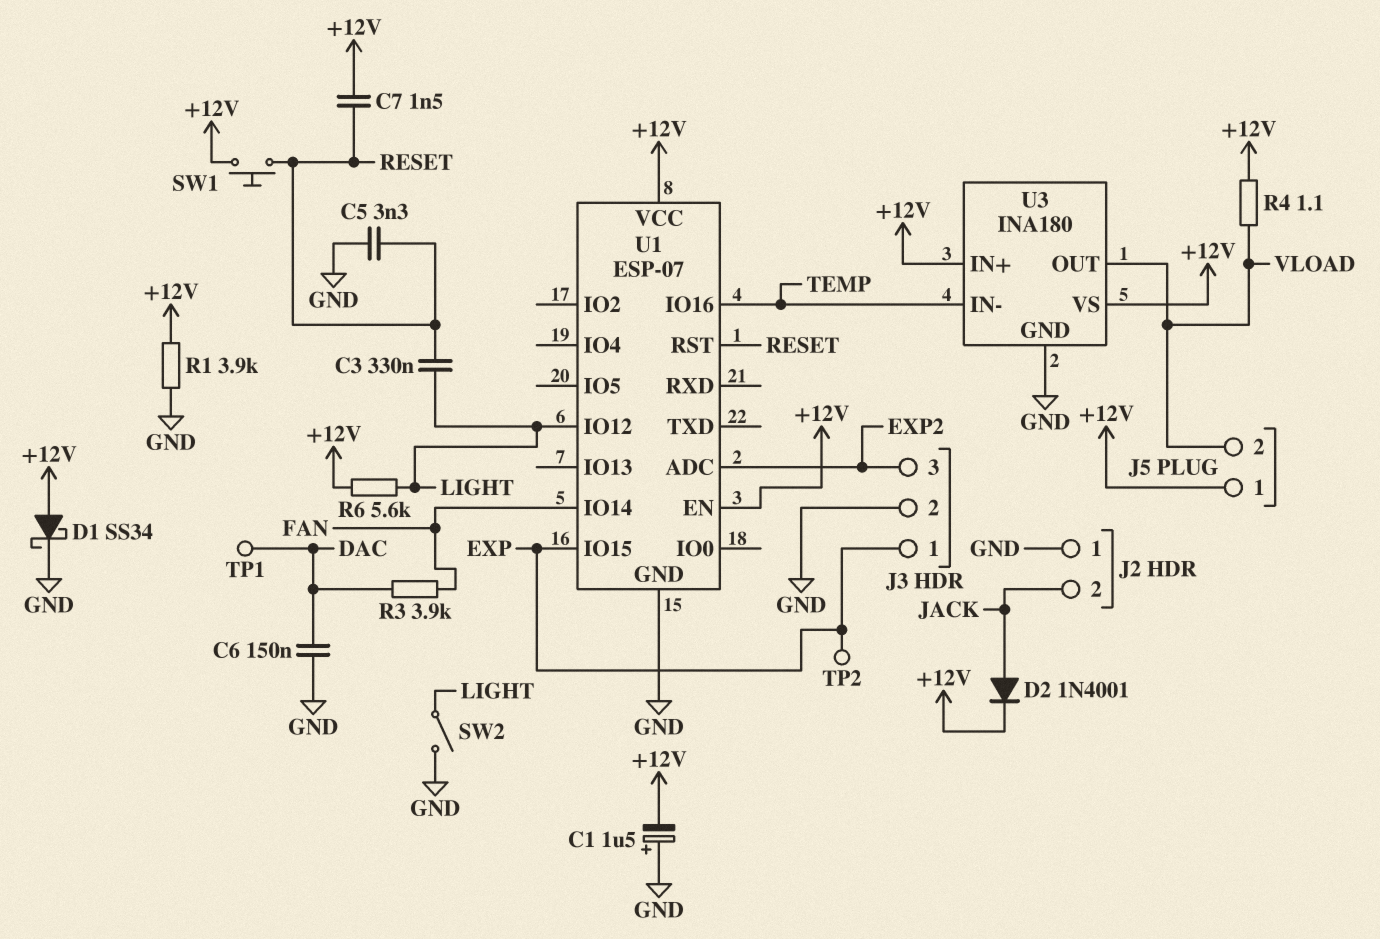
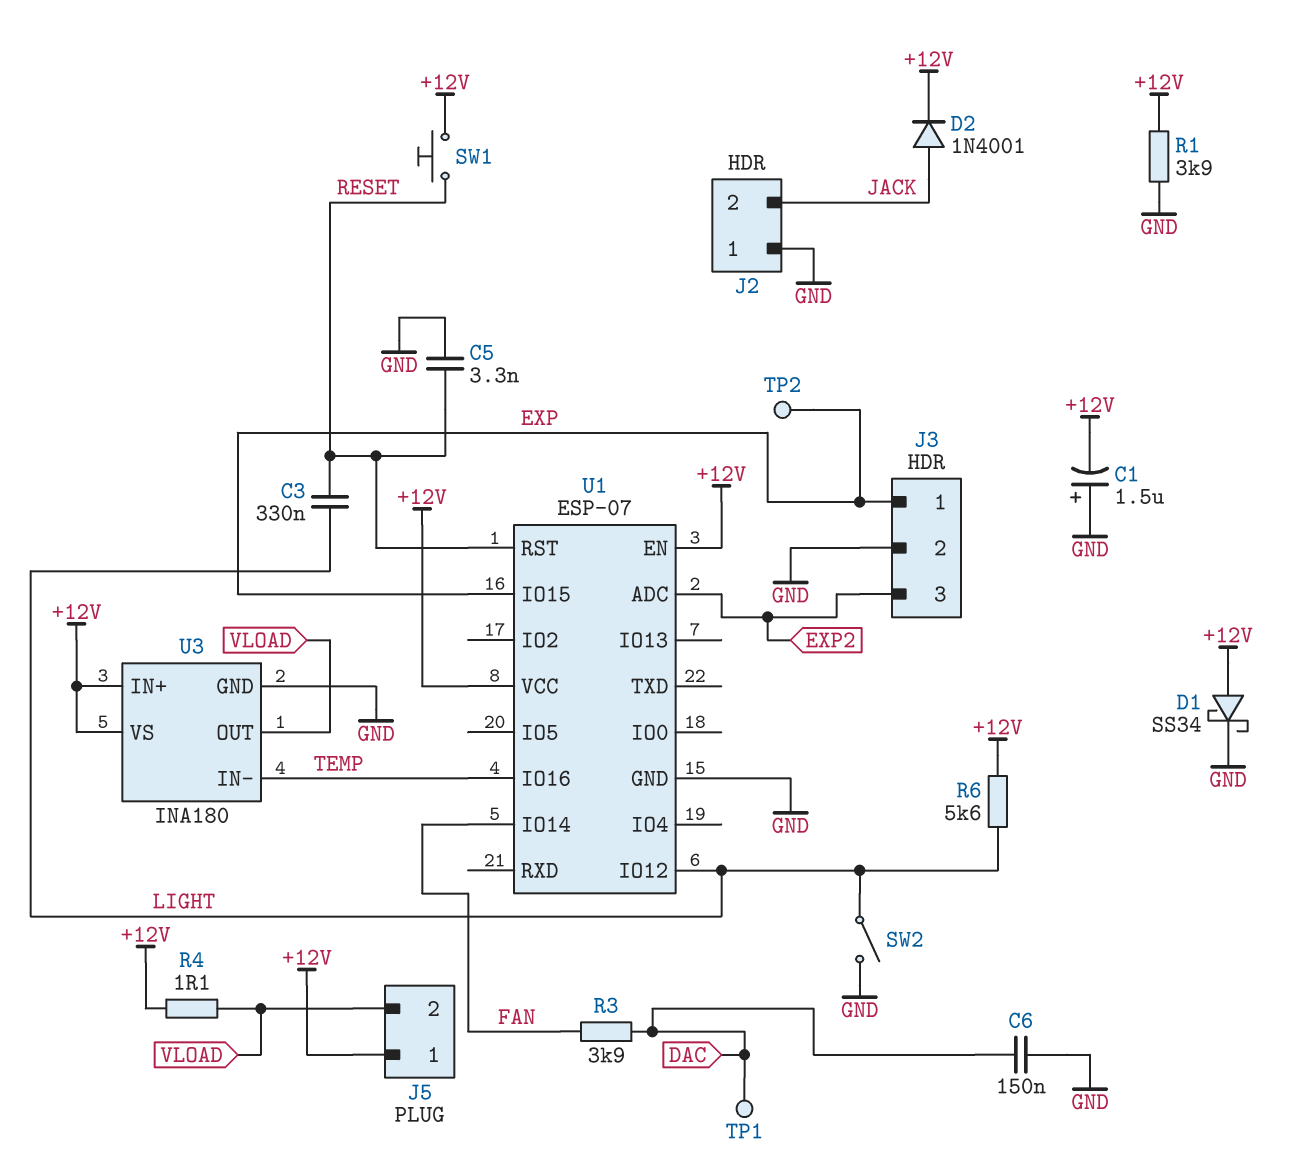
C7: 1.5nF (+12V, RESET) -> none

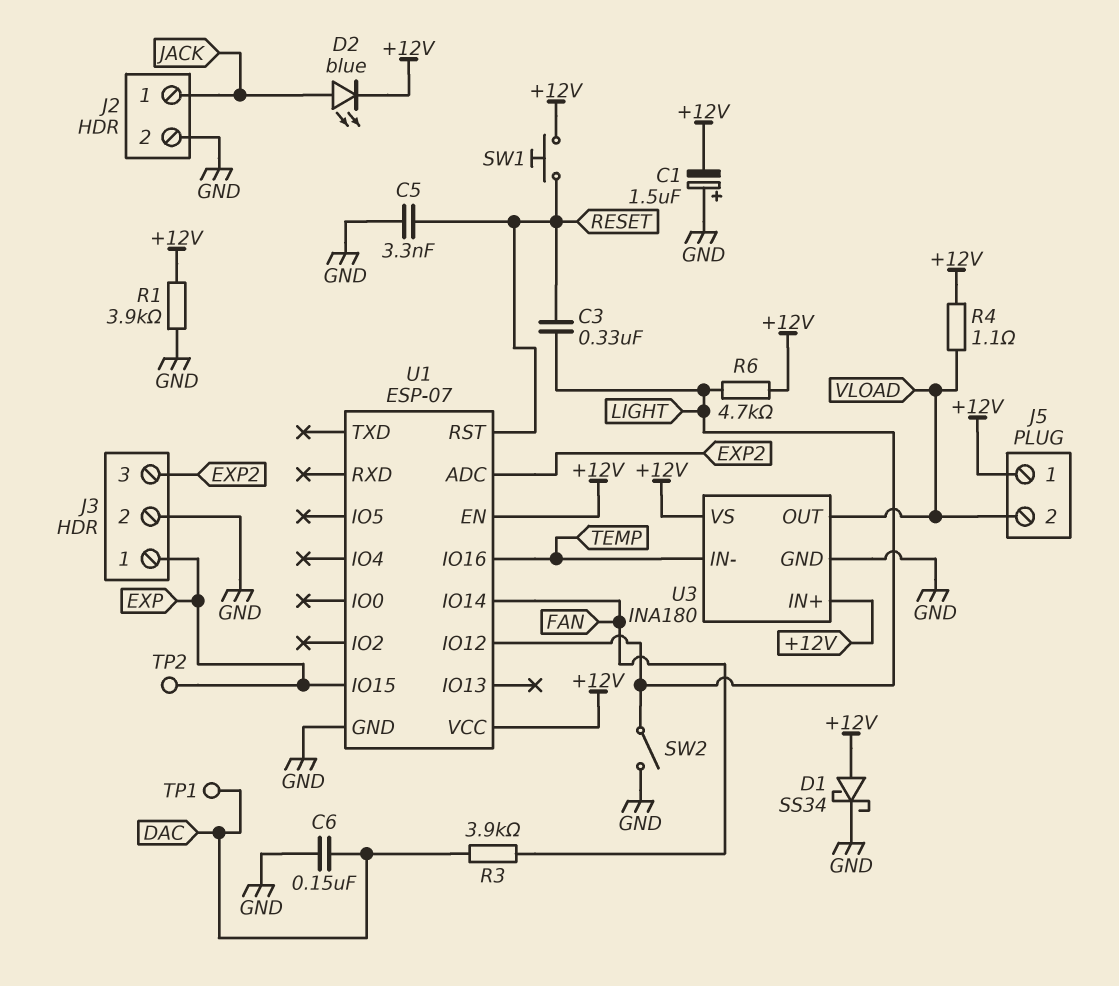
D2: diode 1N4001 (A JACK, K +12V) -> LED blue (A JACK, K +12V)
J2 pin 1: GND -> JACK
J2 pin 2: JACK -> GND
R6: 5.6k (+12V, LIGHT) -> 4.7k (+12V, LIGHT)

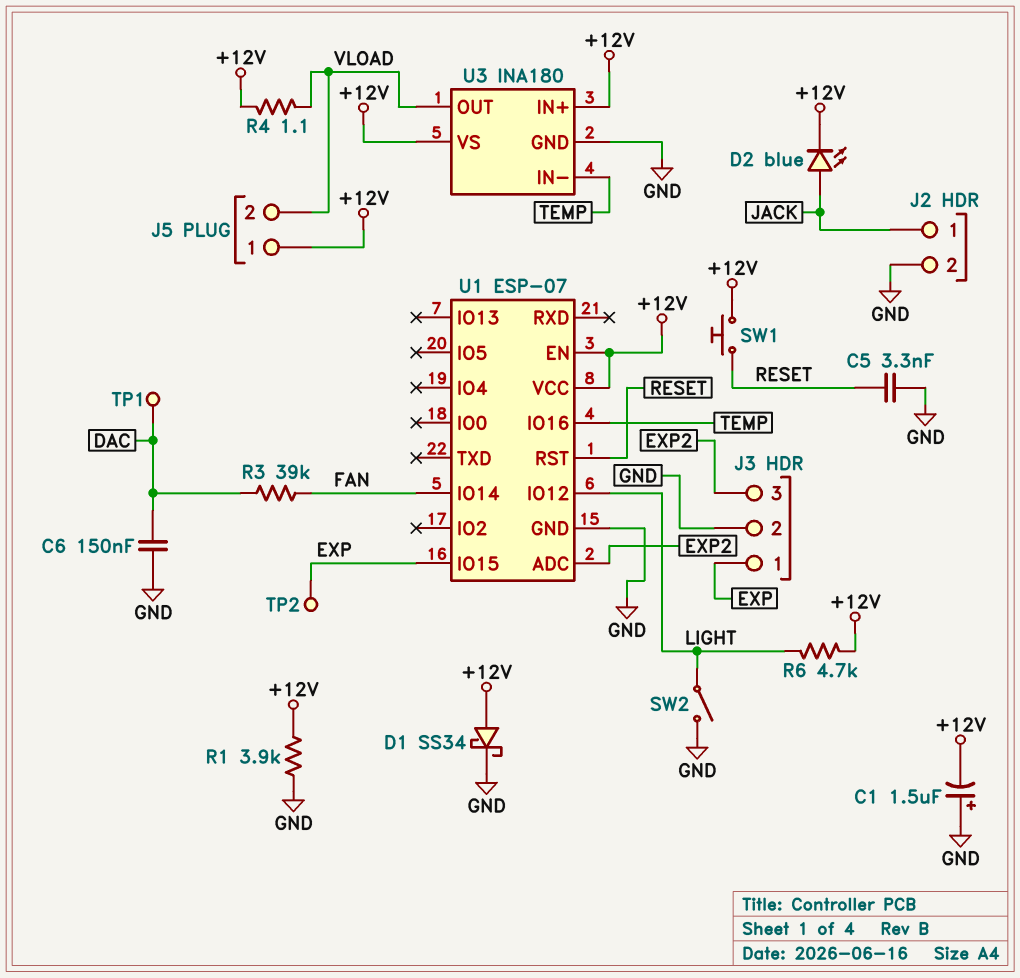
C3: 330nF (LIGHT, RESET) -> none
R3: 3.9k (DAC, FAN) -> 39k (DAC, FAN)

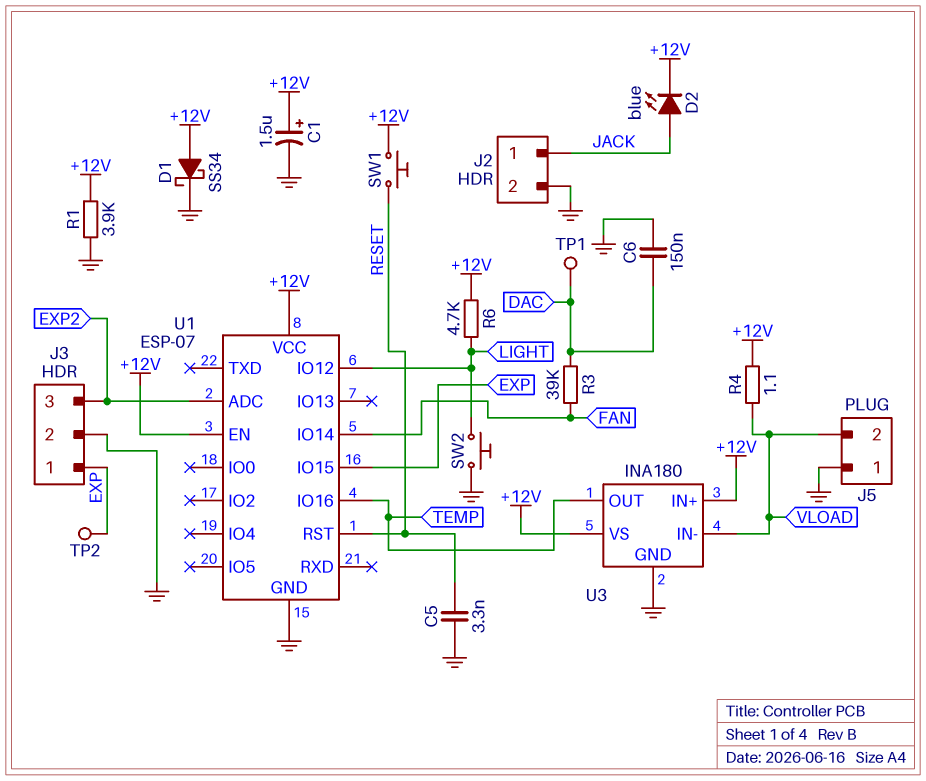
C1: 1.5uF (plus GND, minus +12V) -> 1.5uF (plus +12V, minus GND)
J5 pin 1: +12V -> GND
SW2: switch (GND, LIGHT) -> button (GND, LIGHT)
U3 pin IN-: TEMP -> VLOAD
U3 pin OUT: VLOAD -> TEMP

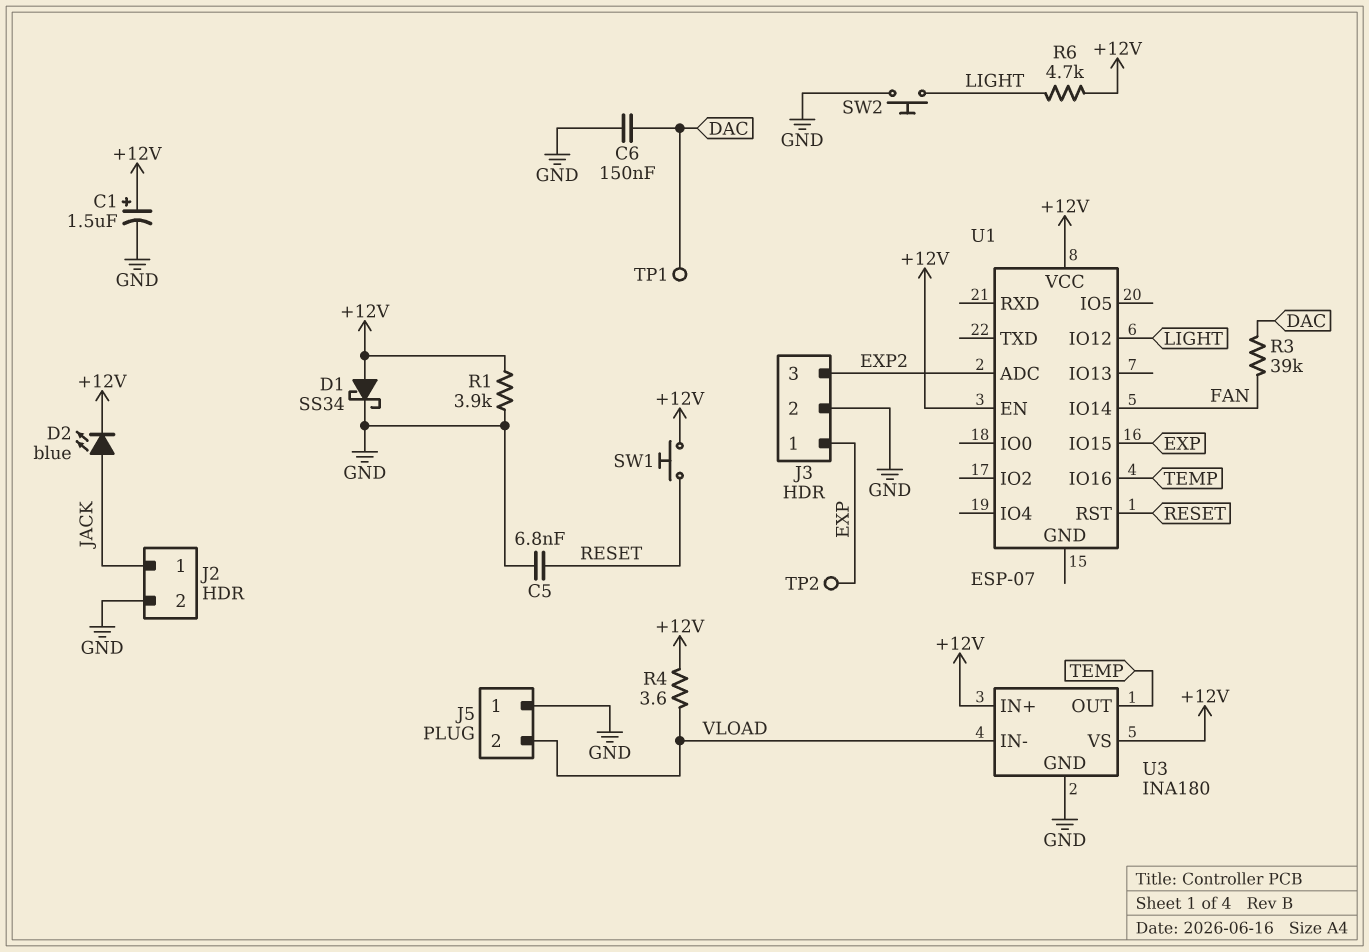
C5: 3.3nF (GND, RESET) -> 6.8nF (GND, RESET)
R4: 1.1 (+12V, VLOAD) -> 3.6 (+12V, VLOAD)
U1 pin GND: GND -> none

